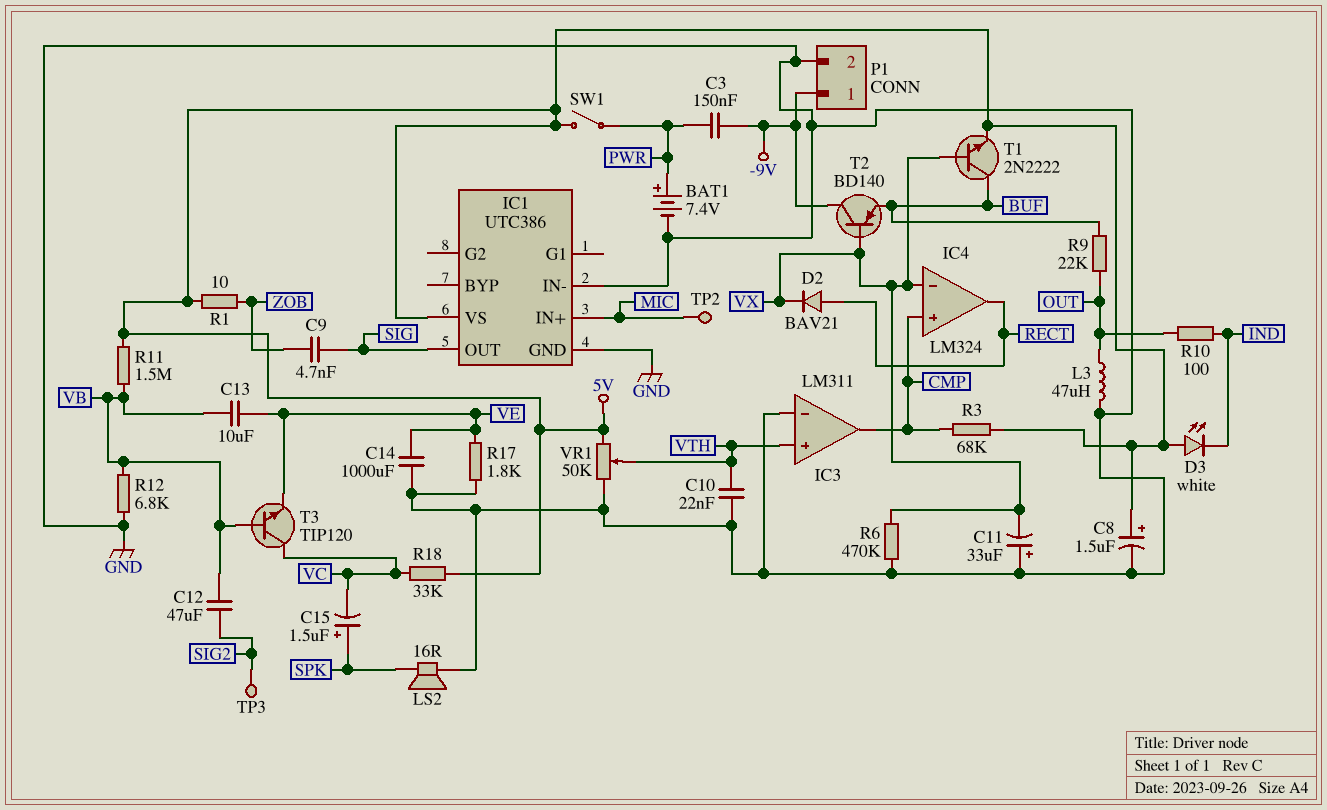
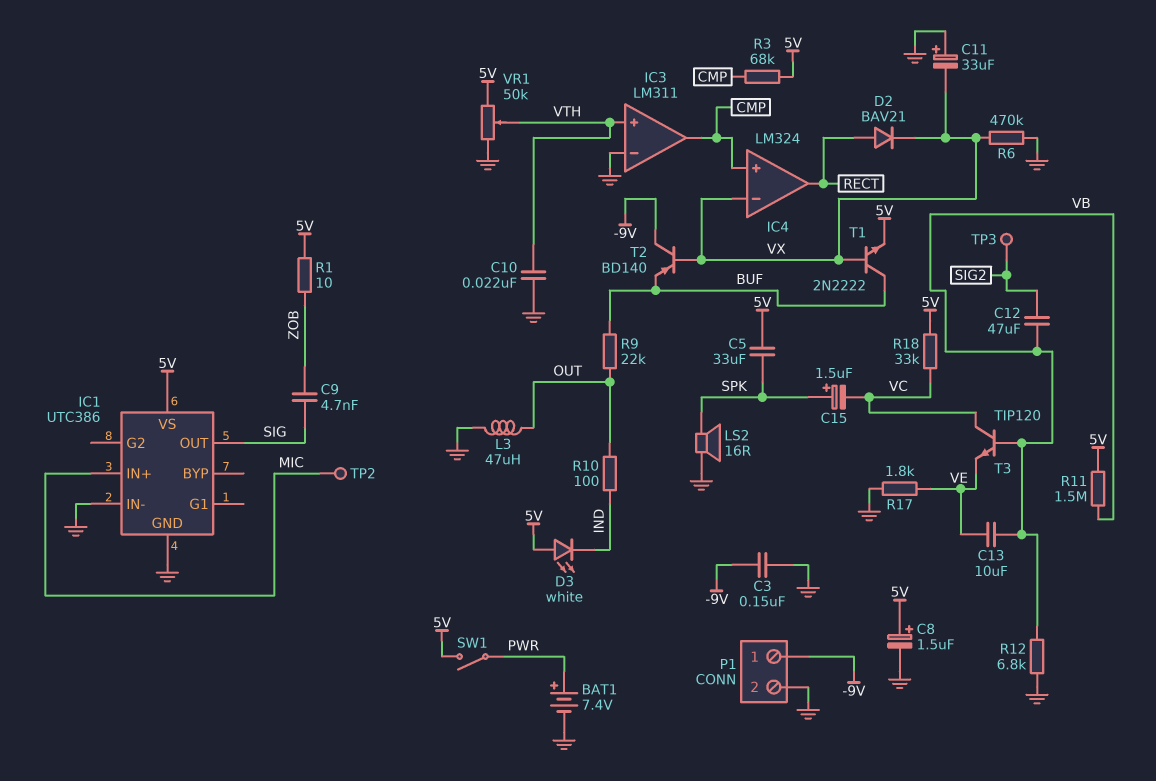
C3: 150nF (-9V, PWR) -> 150nF (-9V, GND)
C5: none -> 33uF (5V, SPK)
C14: 1000uF (GND, VE) -> none

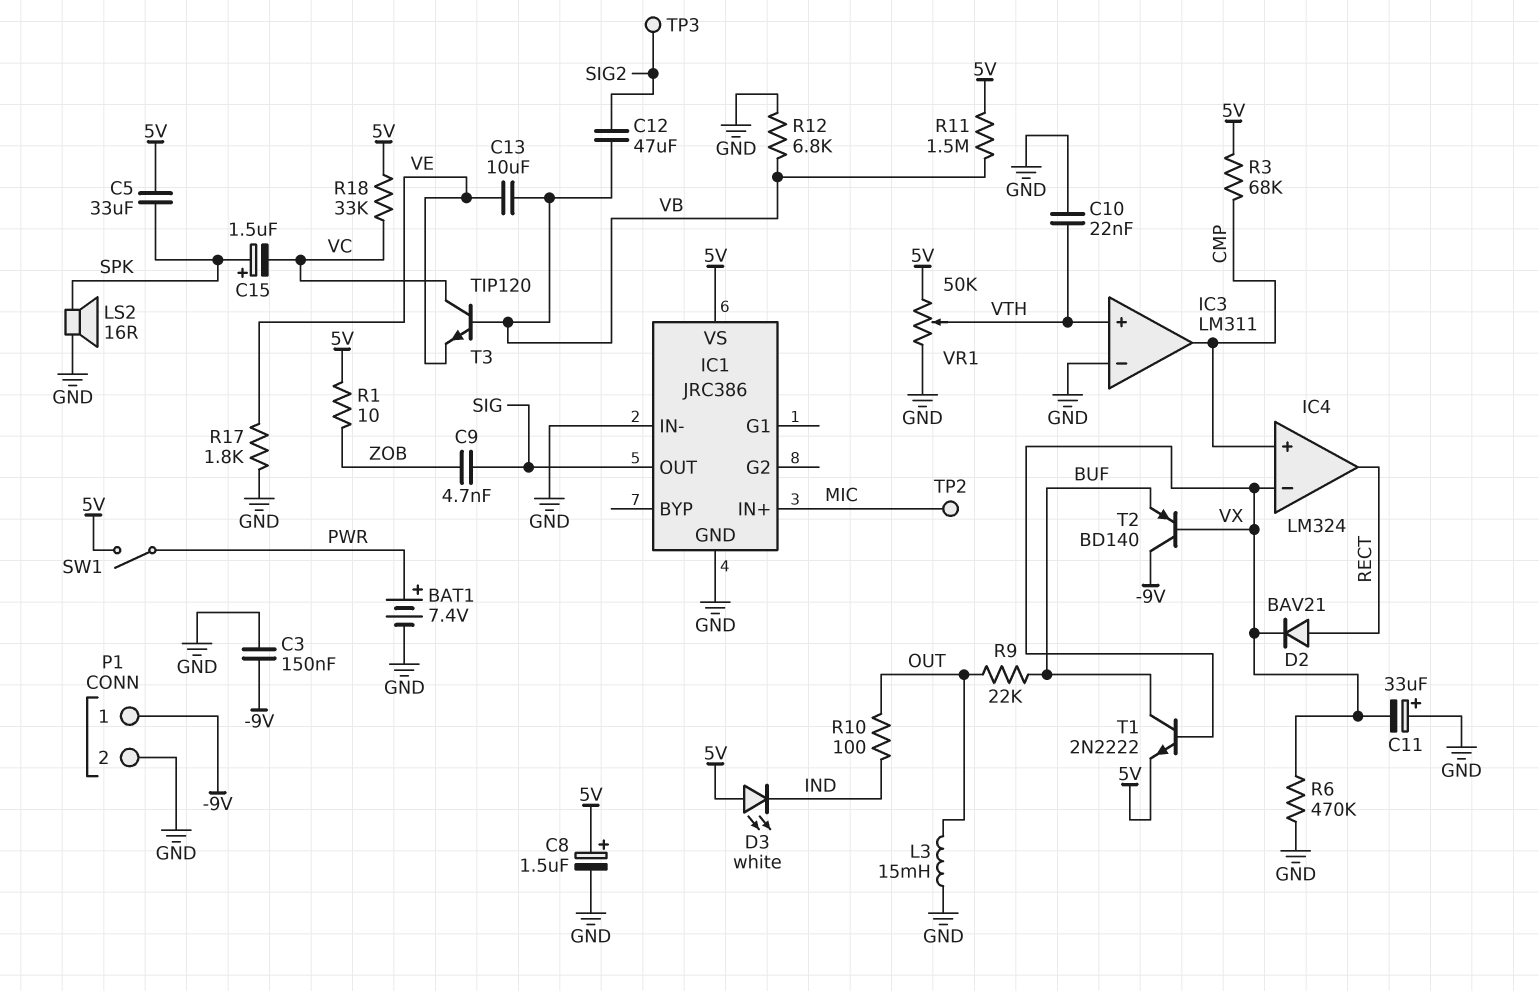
IC1: UTC386 -> JRC386
L3: 47uH (GND, OUT) -> 15mH (GND, OUT)

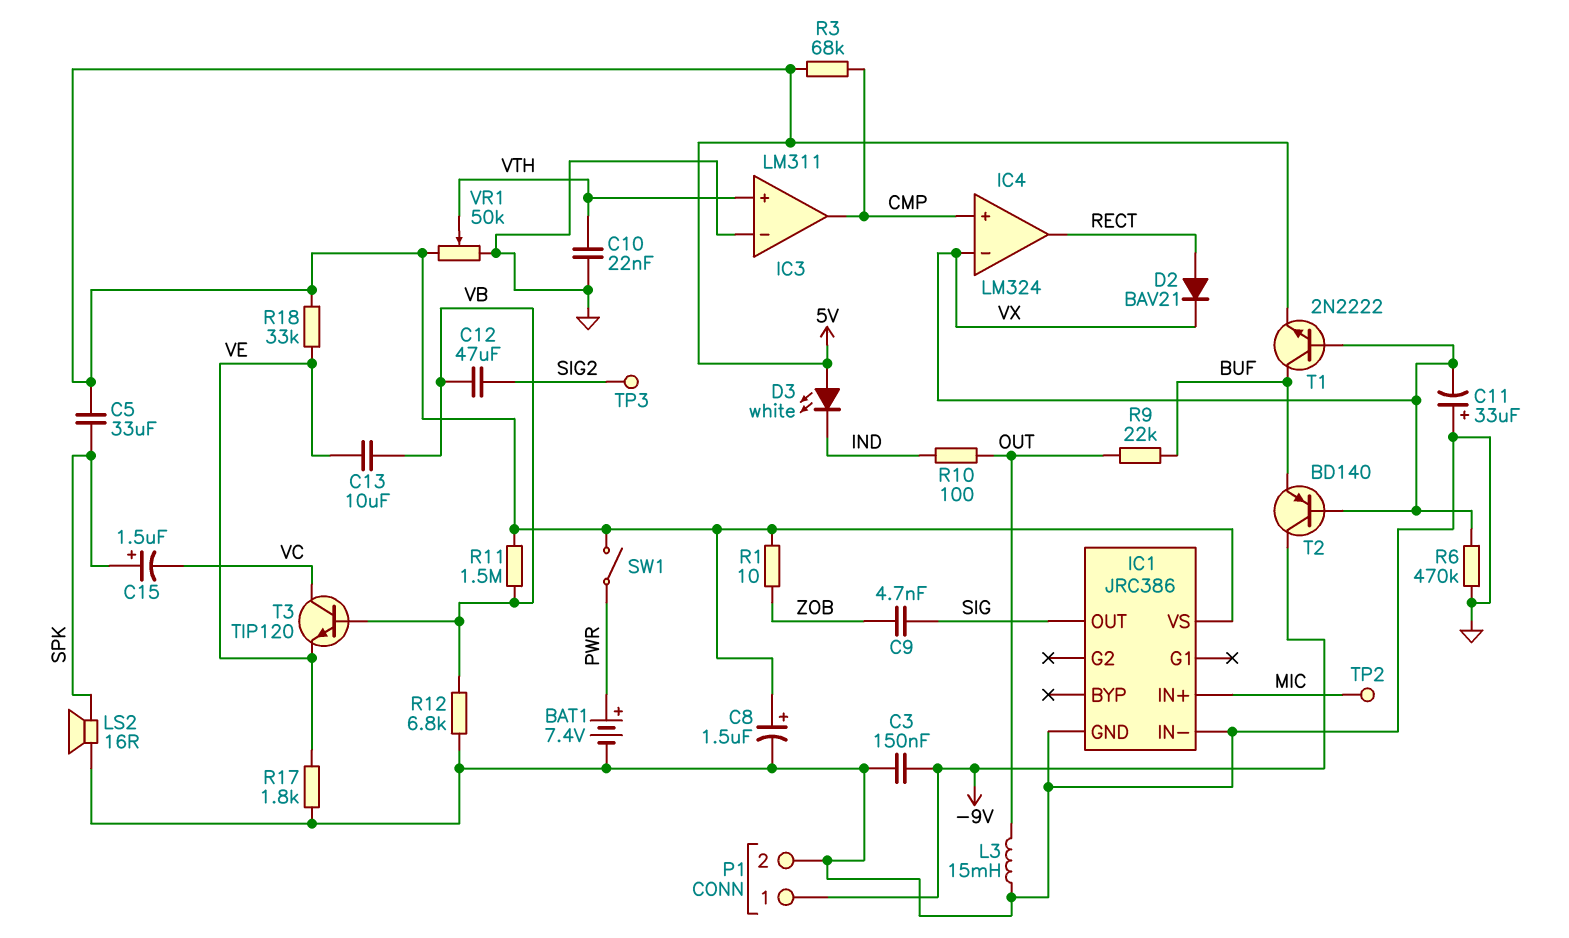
R18: 33k (5V, VC) -> 33k (5V, VE)

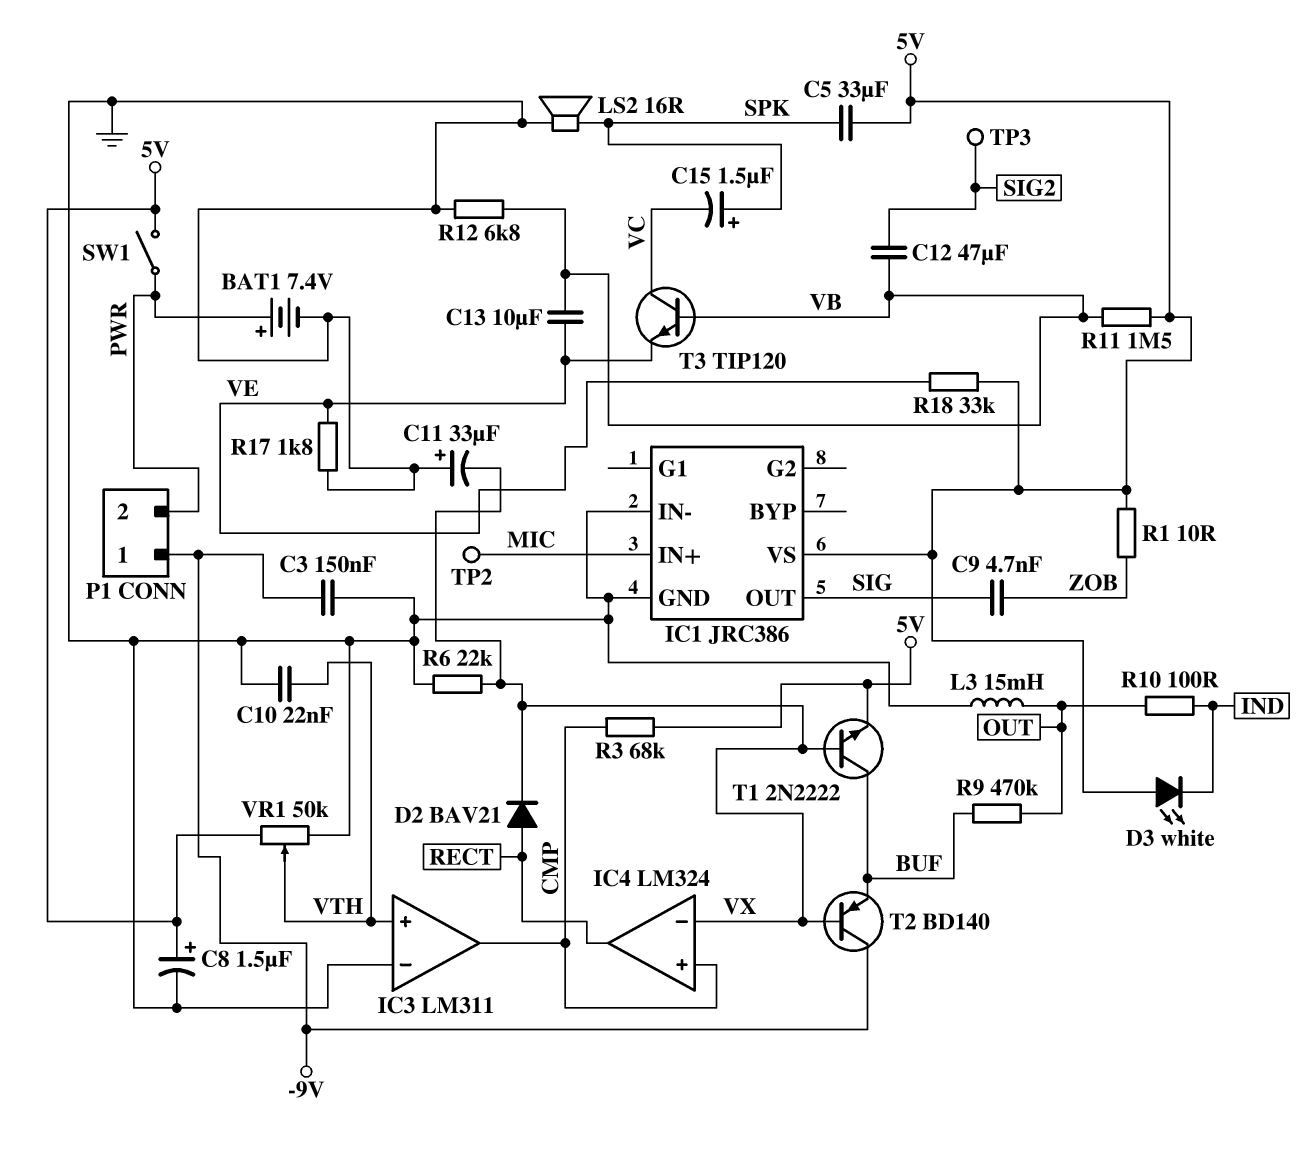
P1 pin 2: GND -> PWR
R6: 470k (GND, VX) -> 22k (GND, VX)
R9: 22k (BUF, OUT) -> 470k (BUF, OUT)

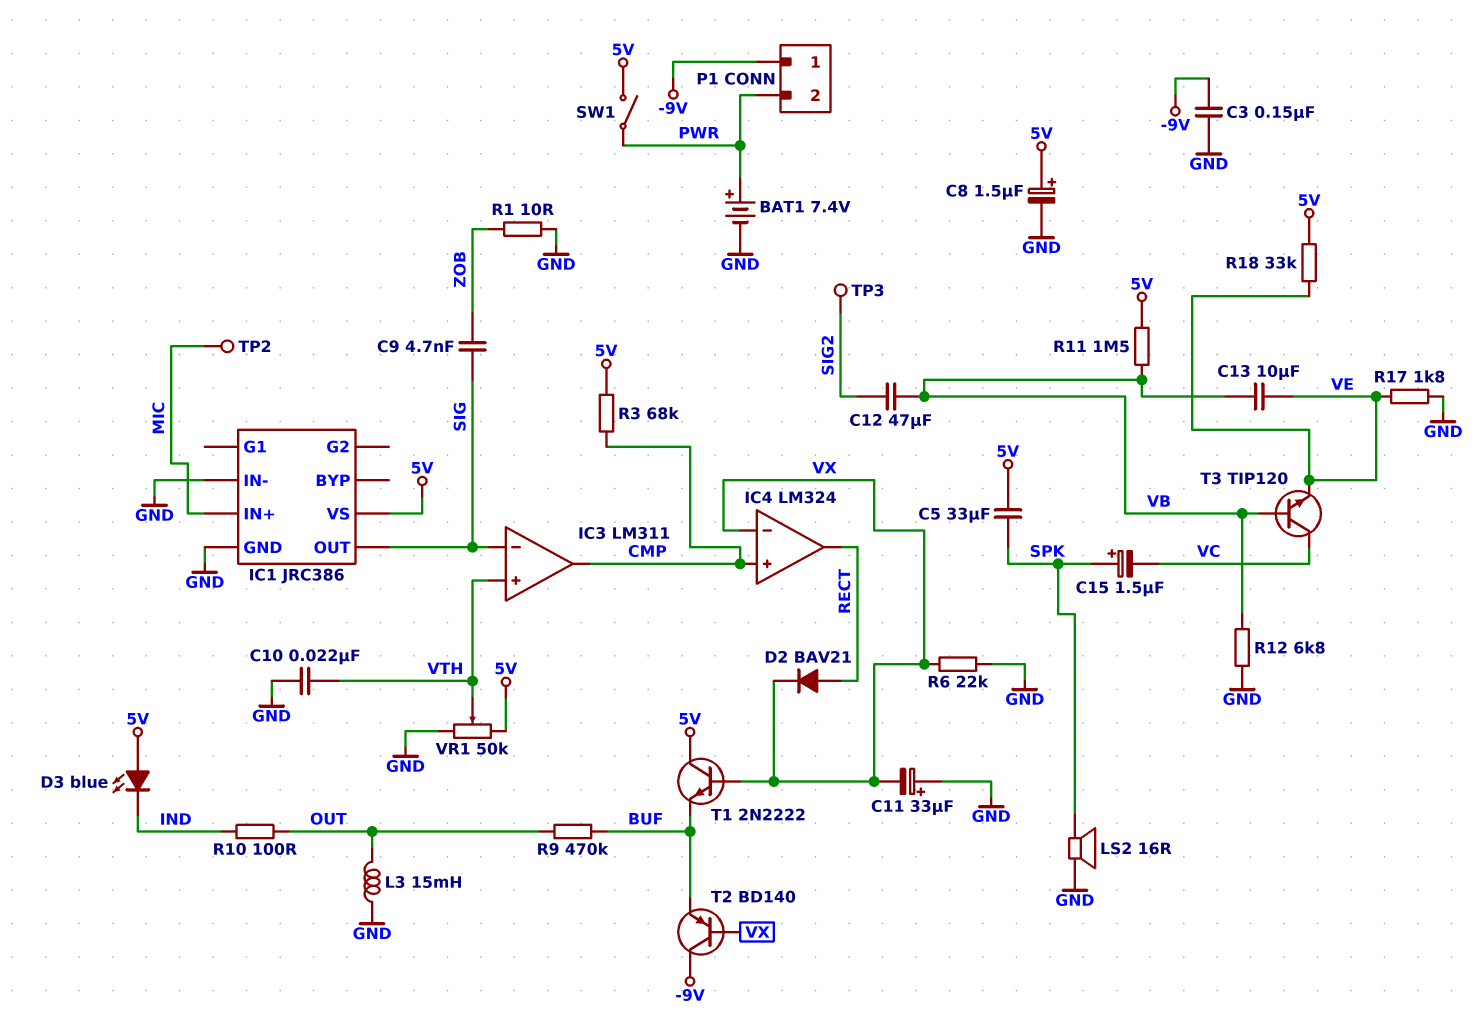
D3: LED white (A 5V, K IND) -> LED blue (A 5V, K IND)
IC3 pin in-: GND -> SIG
R1: 10 (5V, ZOB) -> 10 (GND, ZOB)
T1: NPN 2N2222 (B VX, C BUF, E 5V) -> NPN 2N2222 (B VX, C 5V, E BUF)

